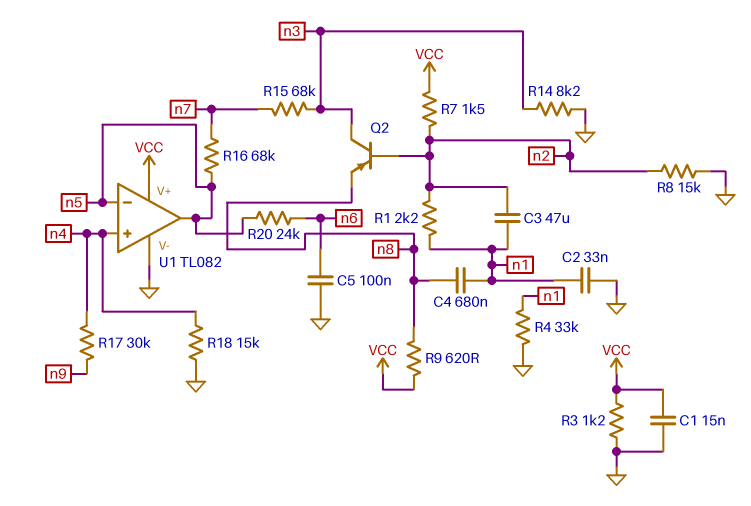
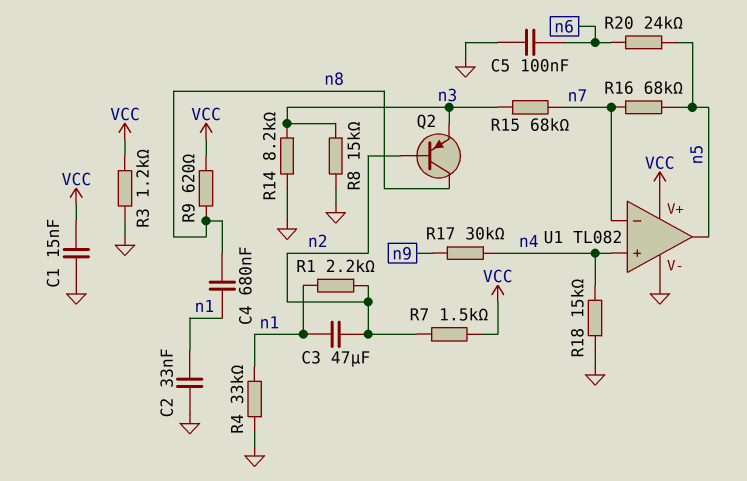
Q2: PNP (B n2, C n3, E n8) -> PNP (B n2, C n8, E n3)
R8: 15k (GND, n2) -> 15k (GND, n3)
U1 pin in-: n5 -> n7

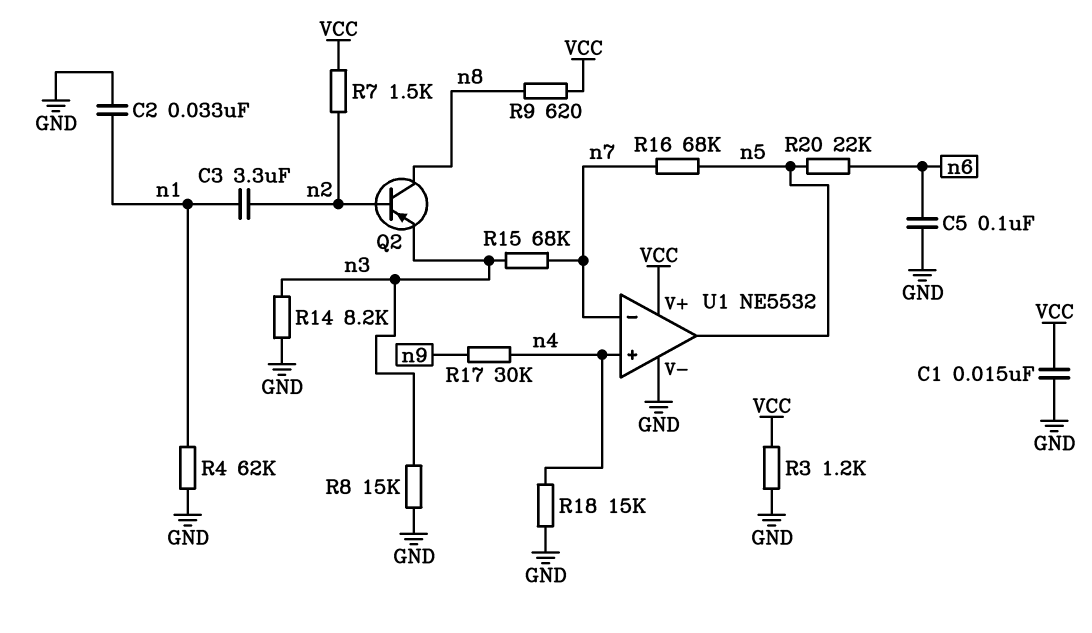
C3: 47uF (n1, n2) -> 3.3uF (n1, n2)
C4: 680nF (n1, n8) -> none
R1: 2.2k (n1, n2) -> none
R4: 33k (GND, n1) -> 62k (GND, n1)
R20: 24k (n5, n6) -> 22k (n5, n6)
U1: TL082 -> NE5532

